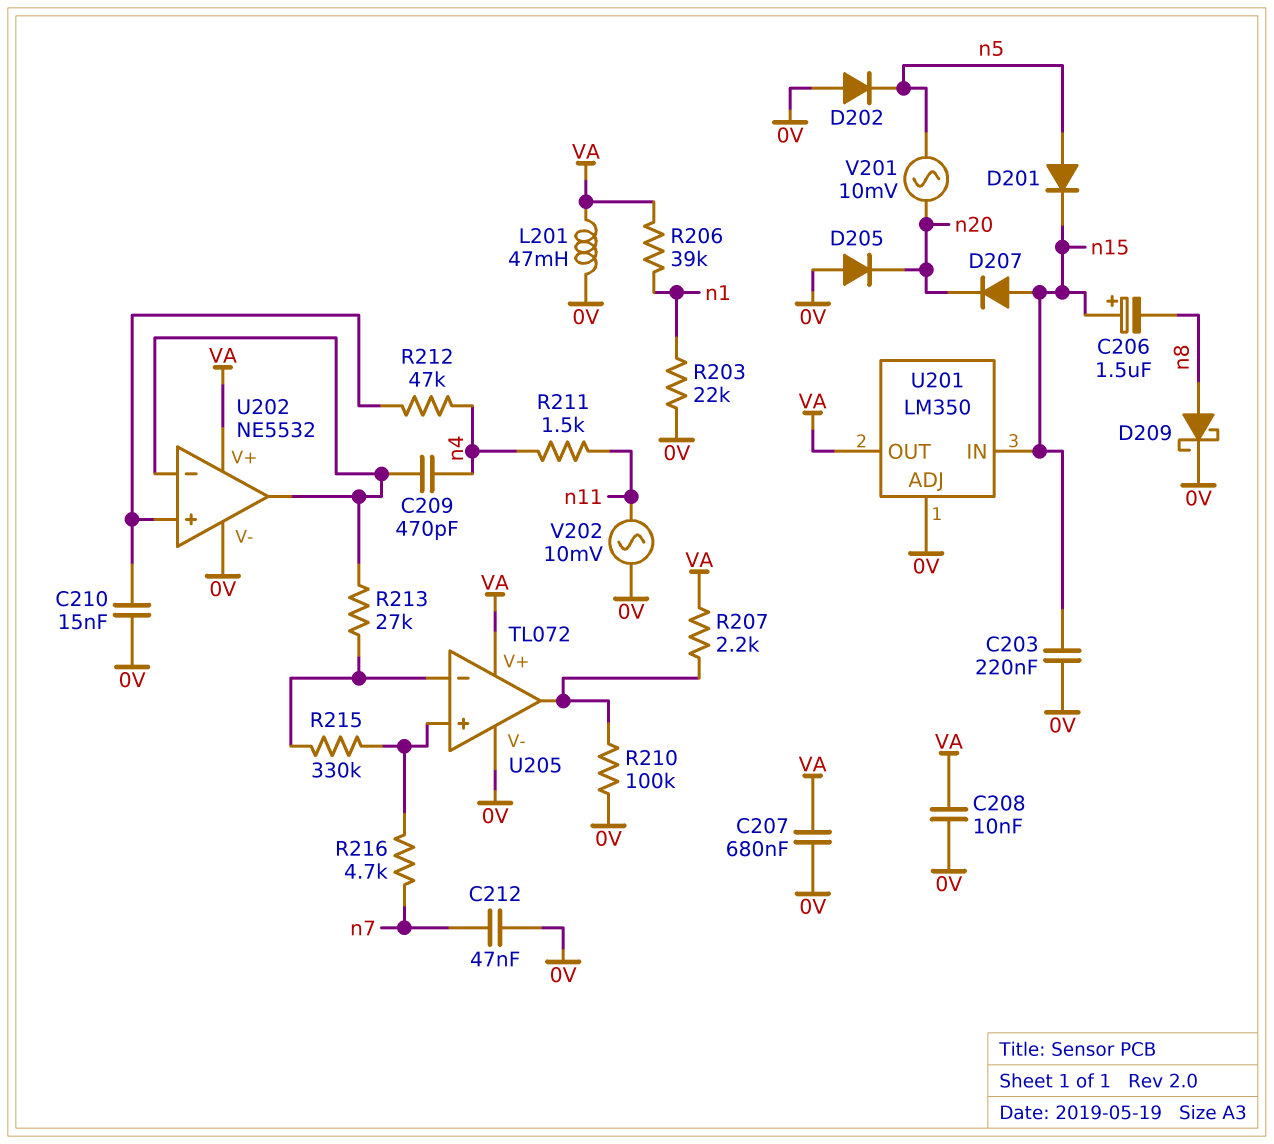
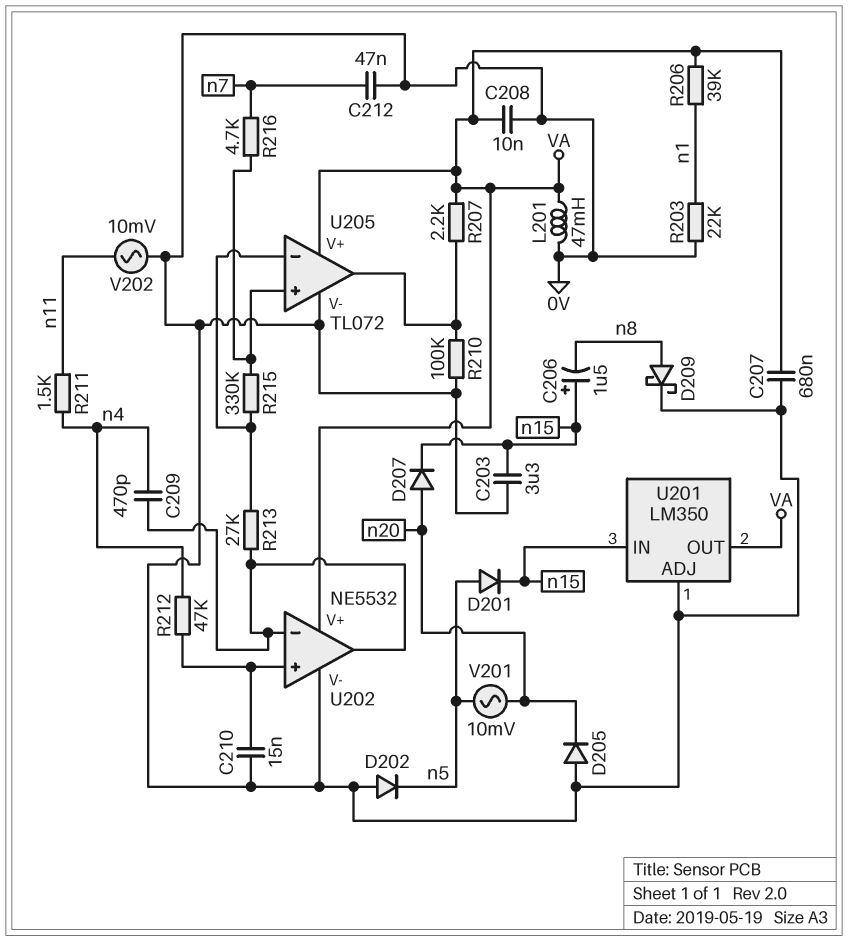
C203: 220nF (0V, n15) -> 3.3uF (0V, n15)
D207: diode (A n15, K n20) -> diode (A n20, K n15)

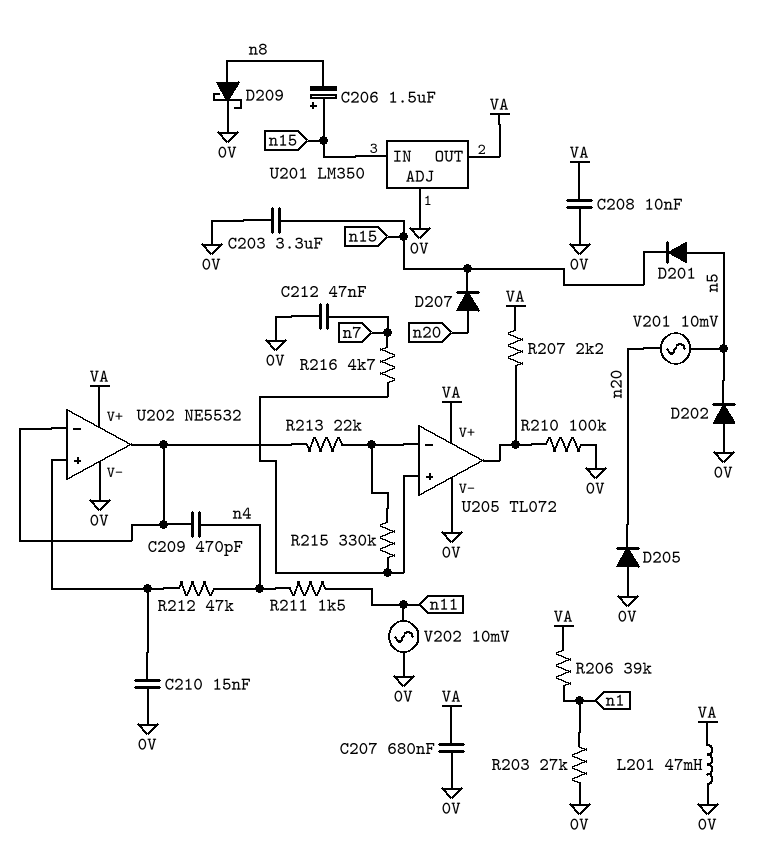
R203: 22k (0V, n1) -> 27k (0V, n1)
R213: 27k (U202/in-, U205/in-) -> 22k (U202/in-, U205/in-)

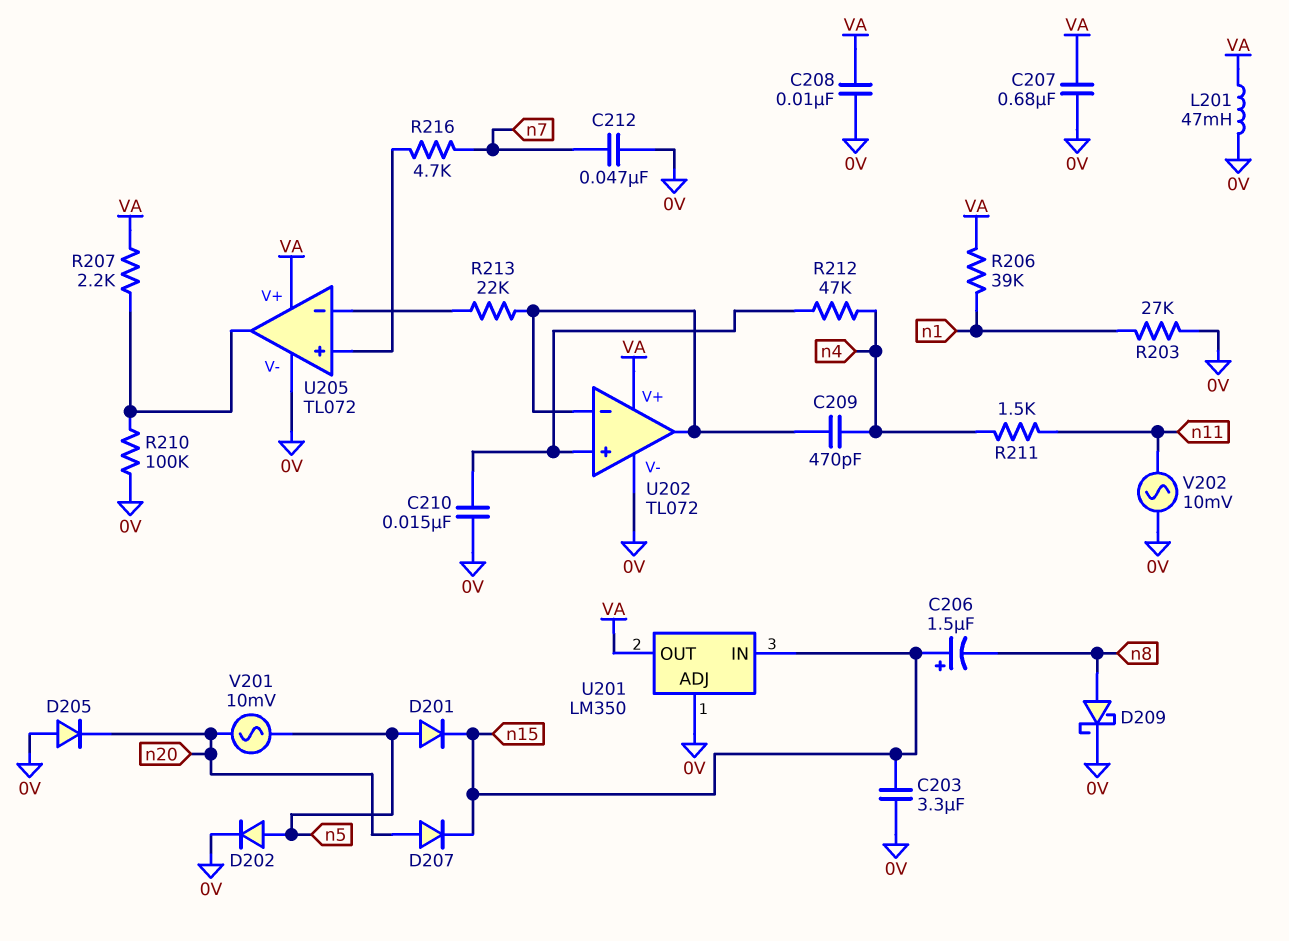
D202: diode (A 0V, K n5) -> diode (A n5, K 0V)
R215: 330k (U205/in+, U205/in-) -> none
U202: NE5532 -> TL072

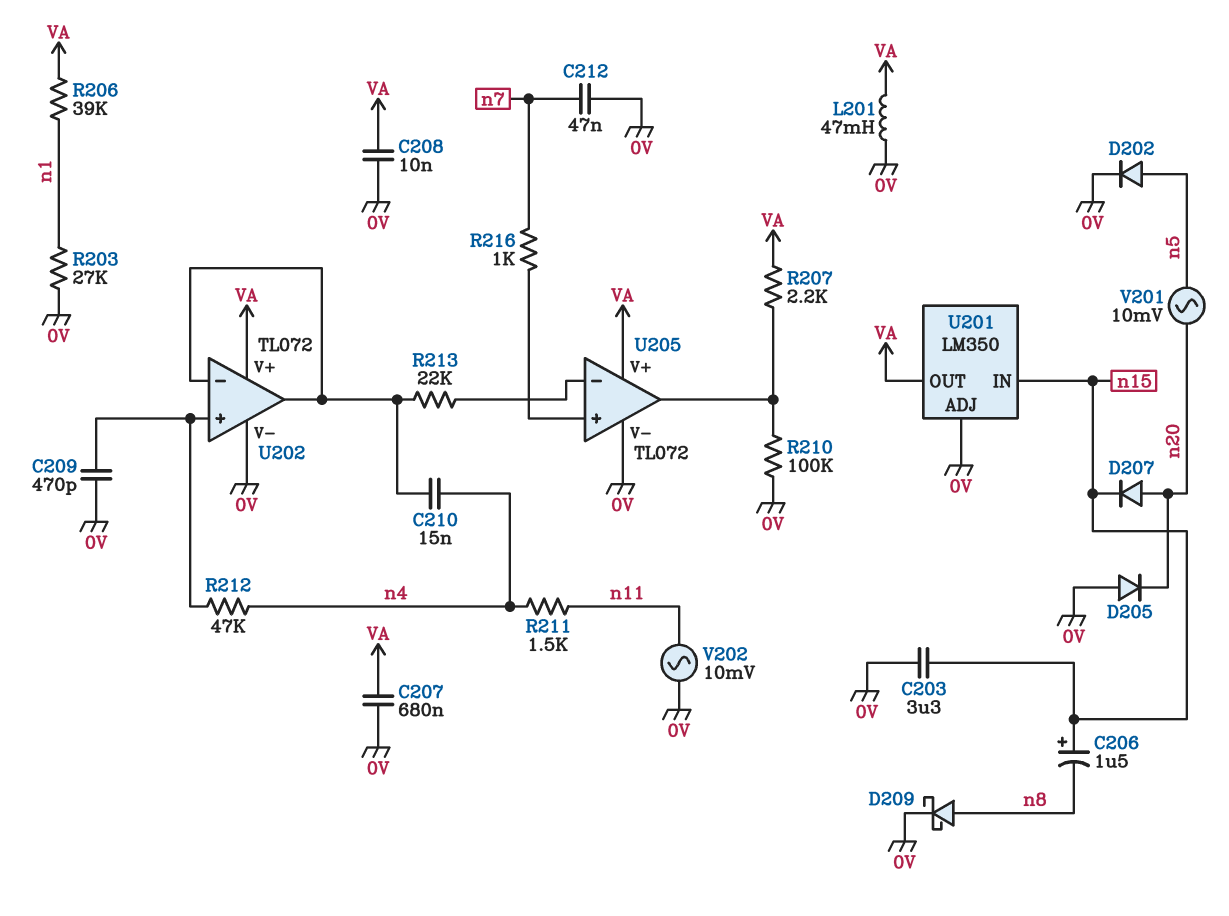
C209: 470pF (U202/in-, n4) -> 470pF (0V, U202/in+)
C210: 15nF (0V, U202/in+) -> 15nF (U202/in-, n4)
D201: diode (A n5, K n15) -> none
R216: 4.7k (U205/in+, n7) -> 1k (U205/in+, n7)

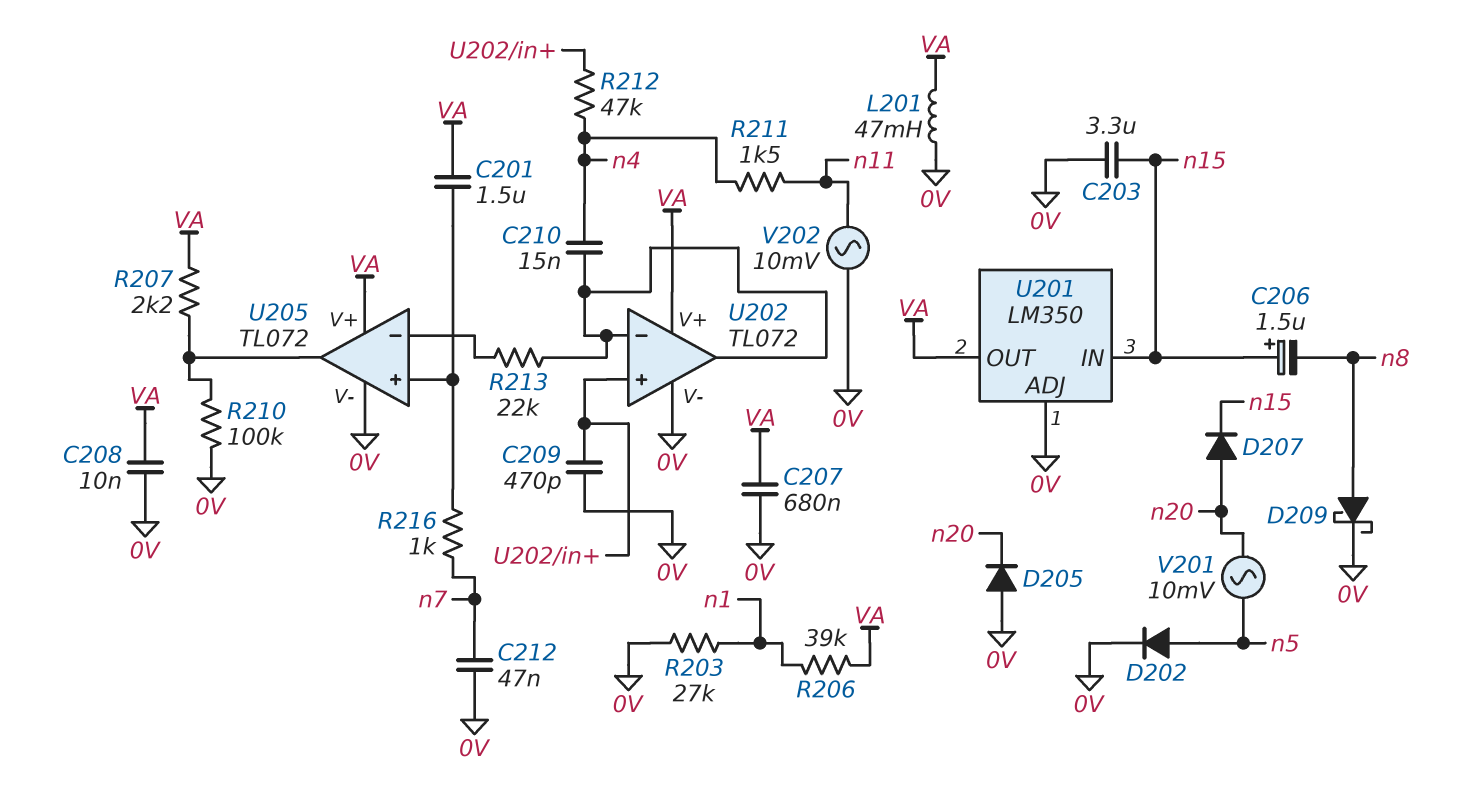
C201: none -> 1.5uF (U205/in+, VA)

